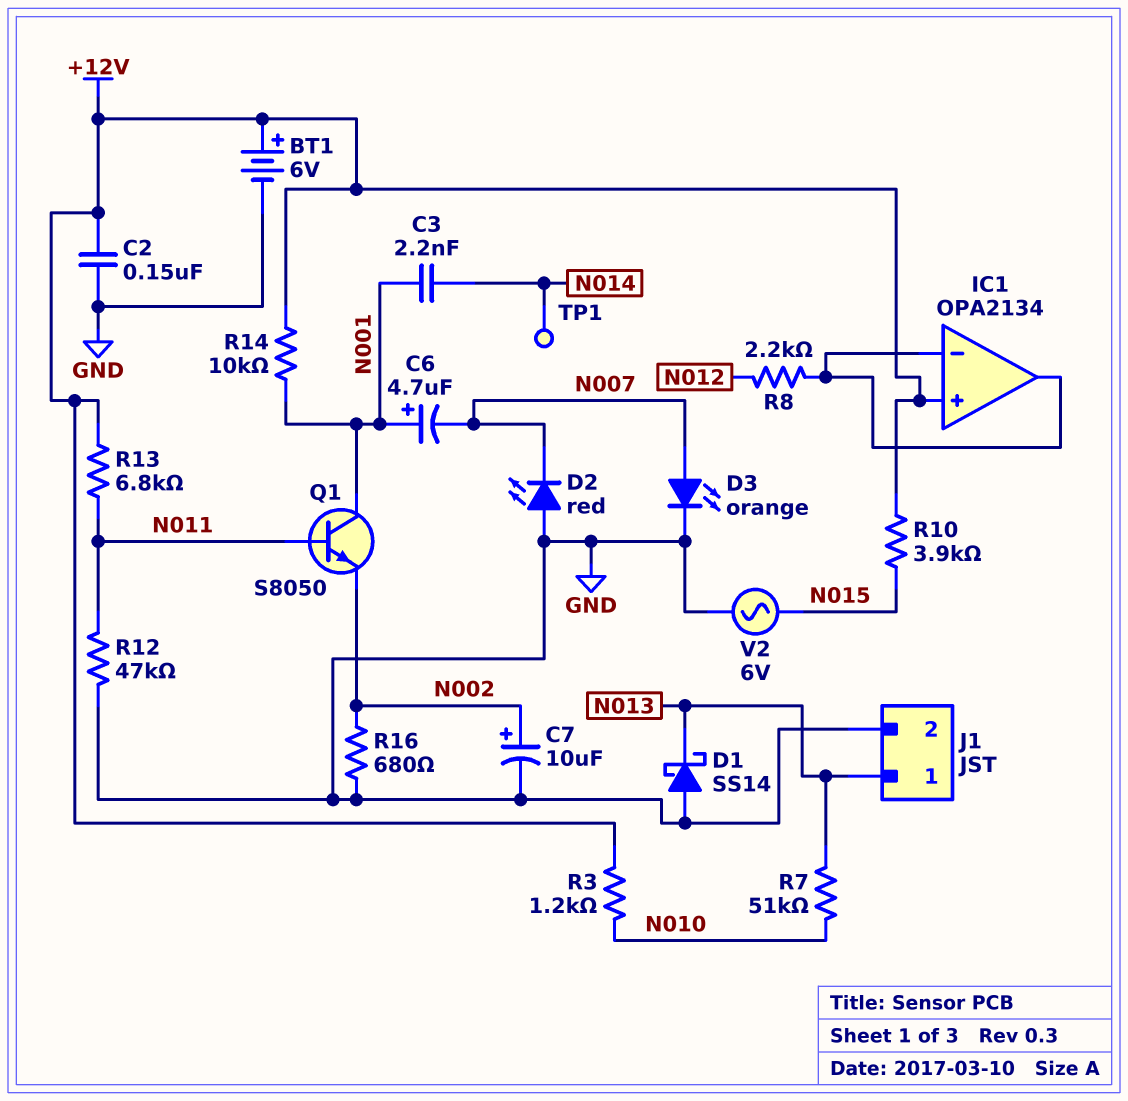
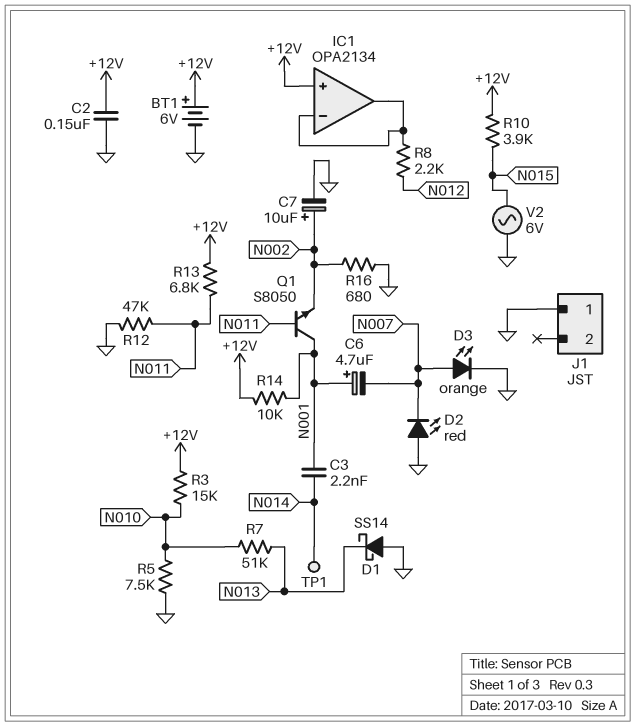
J1 pin 1: N013 -> GND
J1 pin 2: GND -> none
R3: 1.2k (+12V, N010) -> 15k (+12V, N010)
R5: none -> 7.5k (GND, N010)

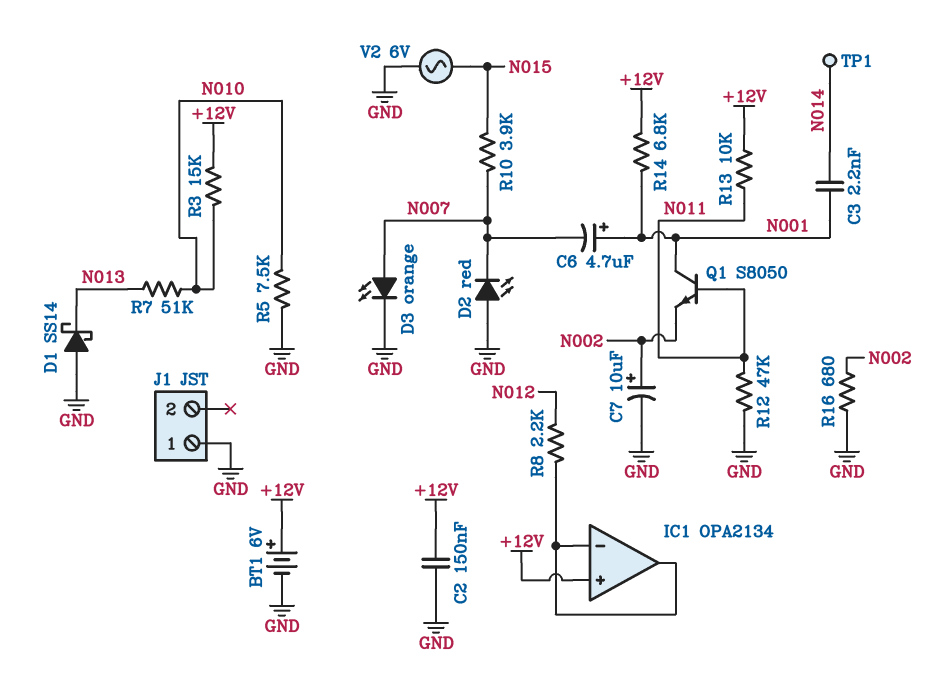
R10: 3.9k (+12V, N015) -> 3.9k (N007, N015)
R13: 6.8k (+12V, N011) -> 10k (+12V, N011)
R14: 10k (+12V, N001) -> 6.8k (+12V, N001)

